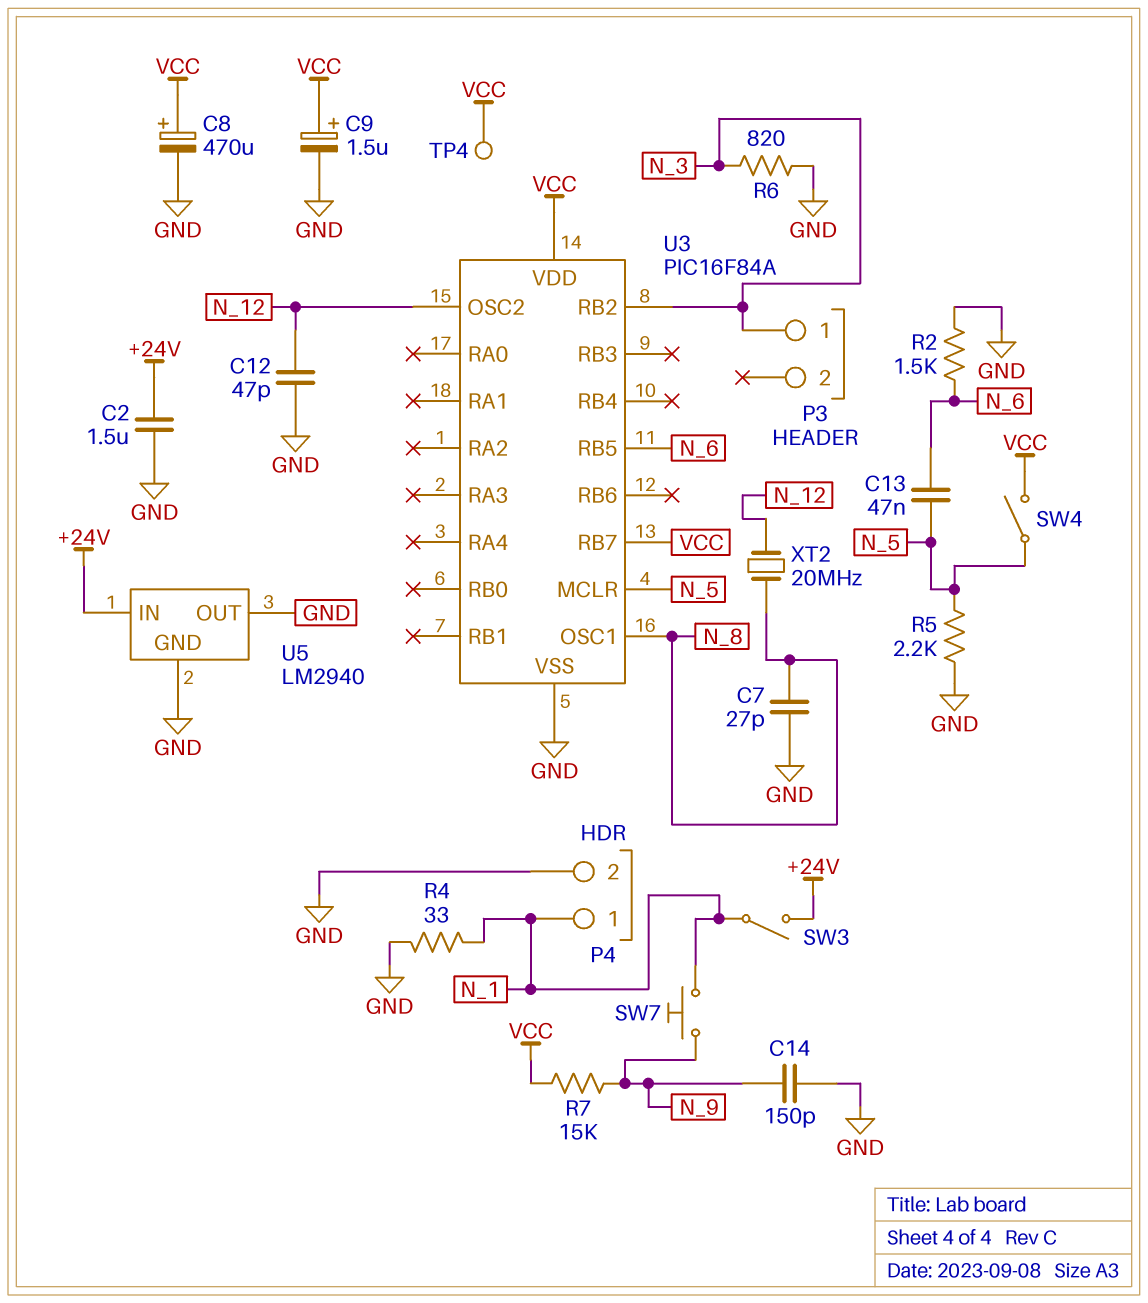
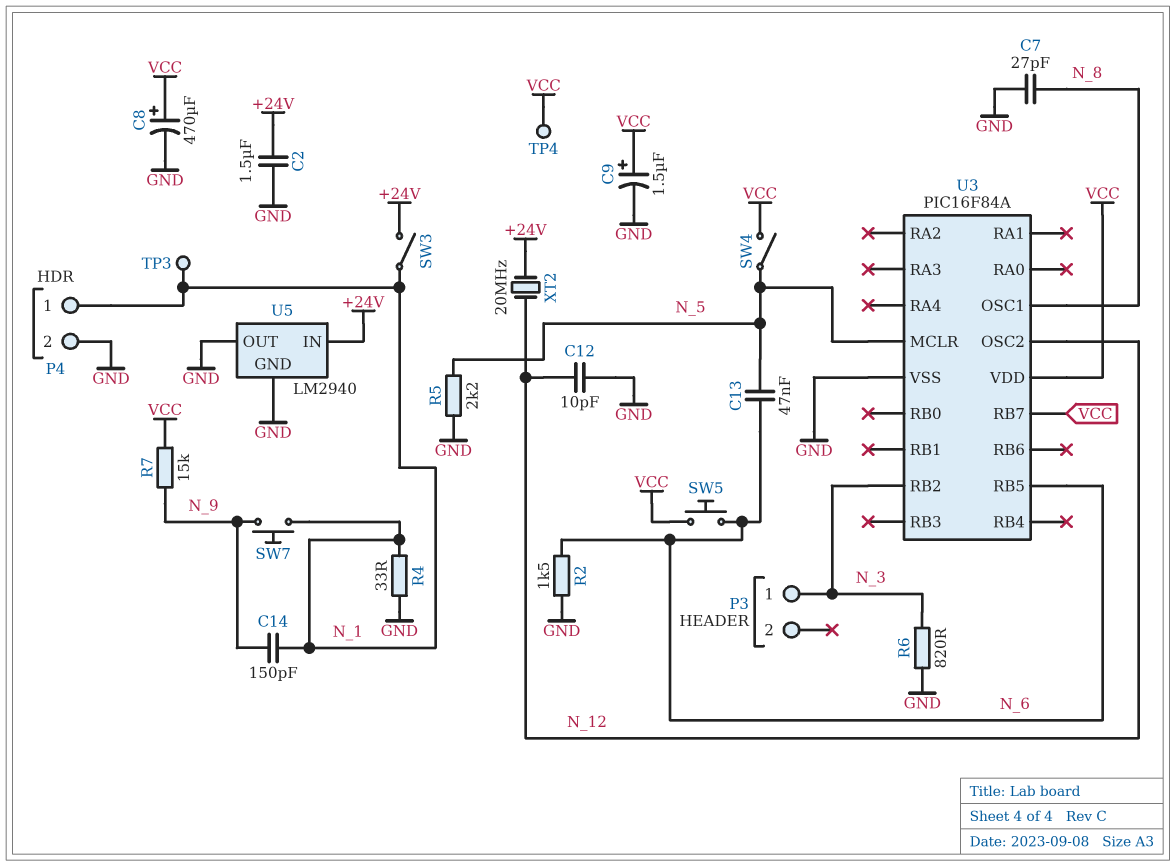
C12: 47pF (GND, N_12) -> 10pF (GND, N_12)
C14: 150pF (GND, N_9) -> 150pF (N_1, N_9)
SW5: none -> button (N_6, VCC)
TP3: none -> test point (N_1)
XT2: 20MHz (N_8, N_12) -> 20MHz (+24V, N_12)

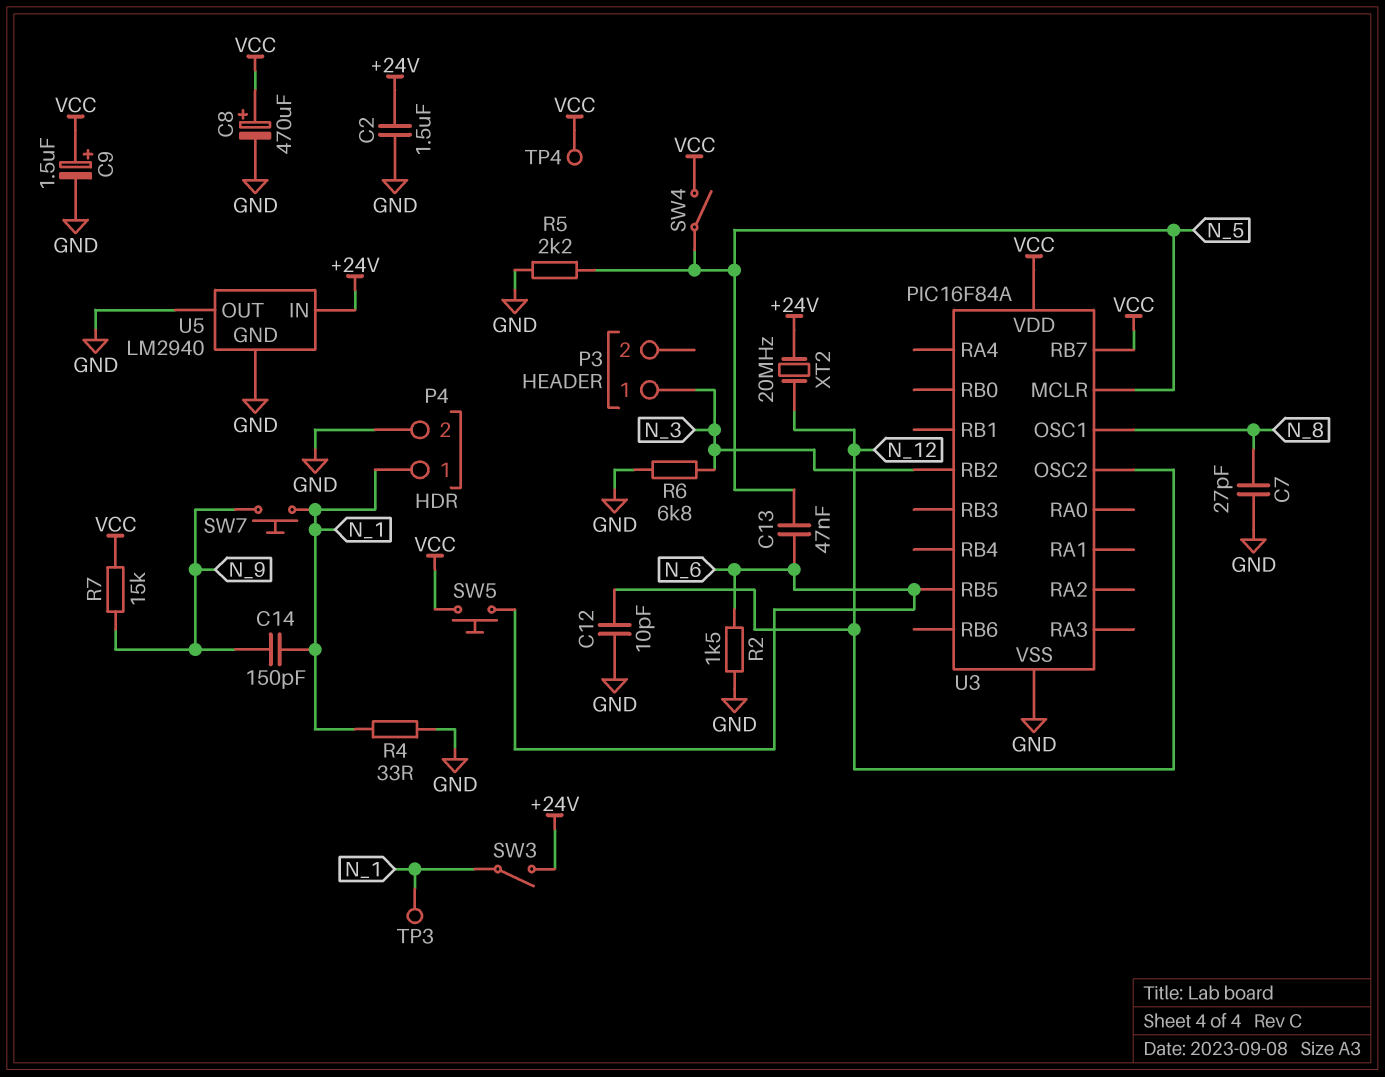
R6: 820 (GND, N_3) -> 6.8k (GND, N_3)

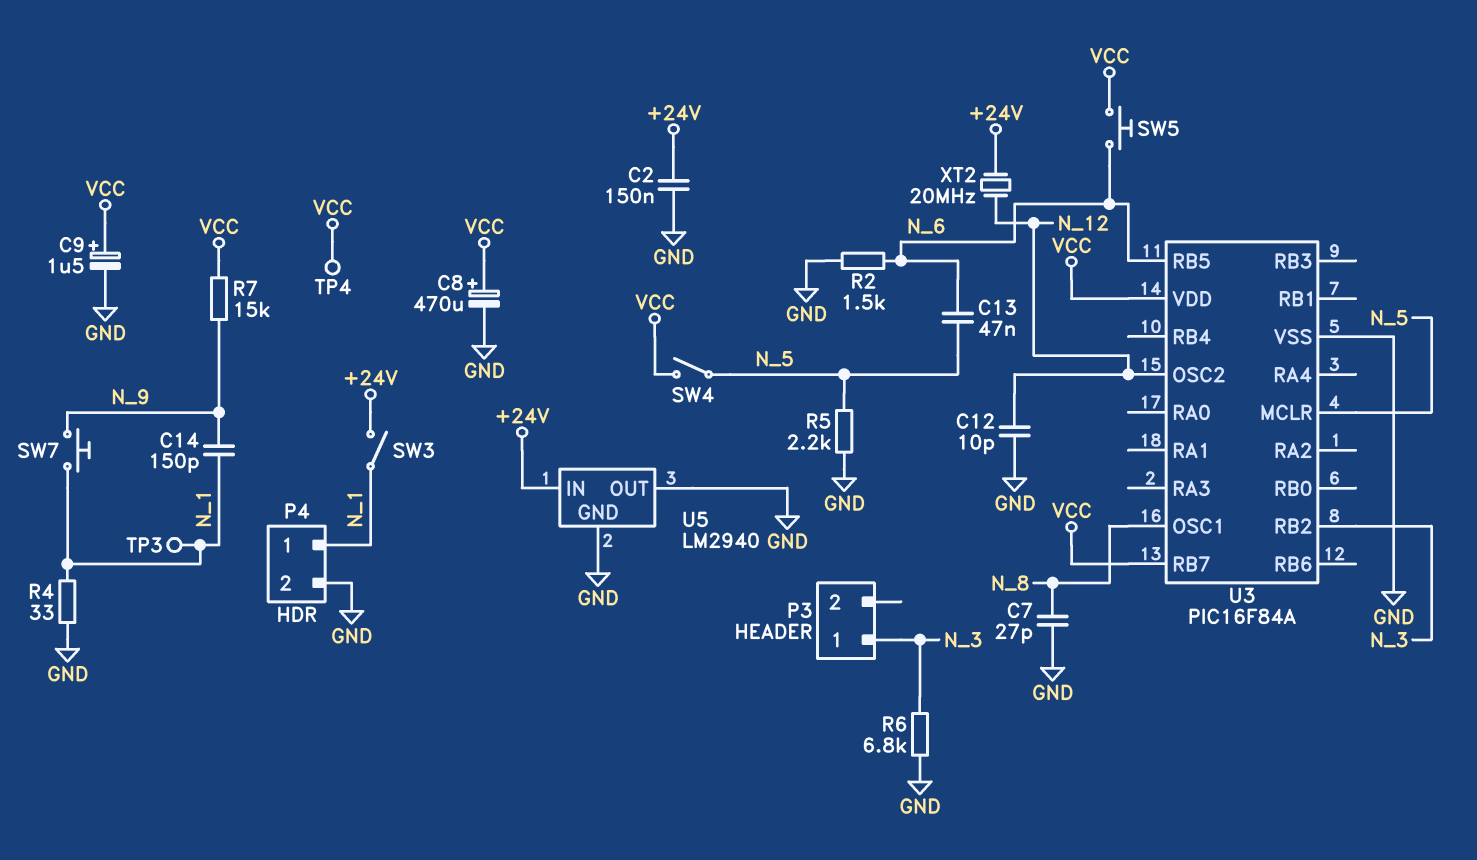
C2: 1.5uF (+24V, GND) -> 150nF (+24V, GND)

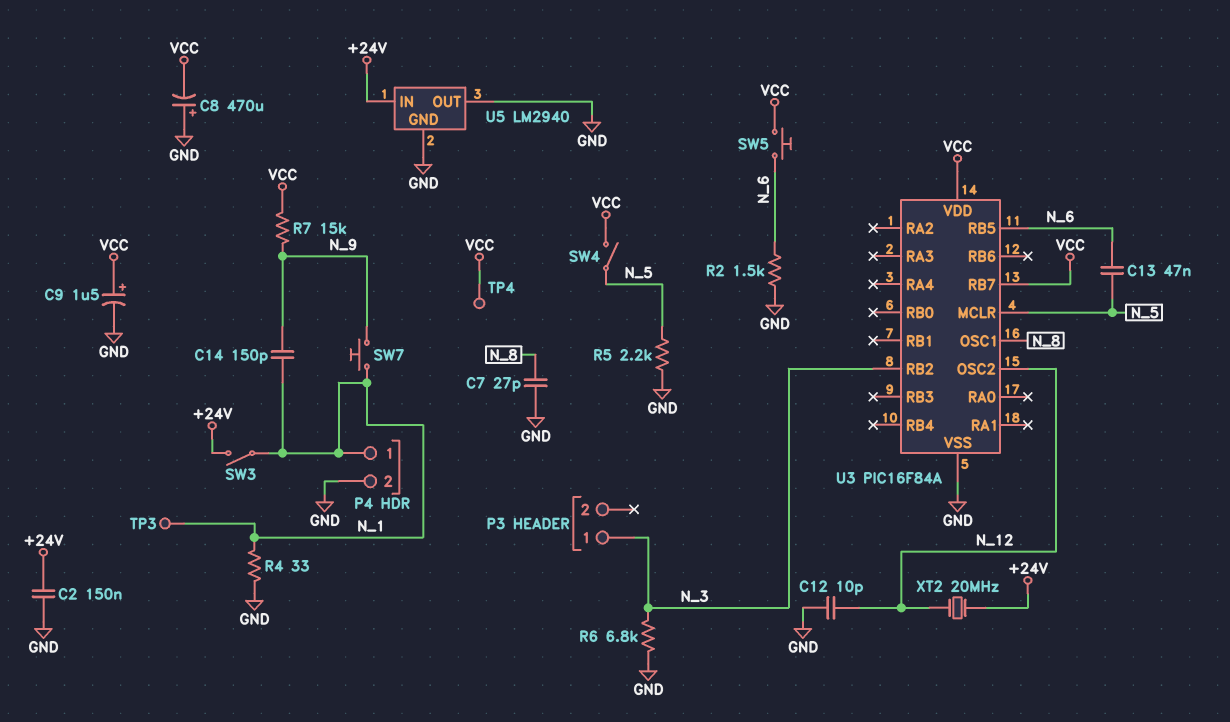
C8: 470uF (plus VCC, minus GND) -> 470uF (plus GND, minus VCC)

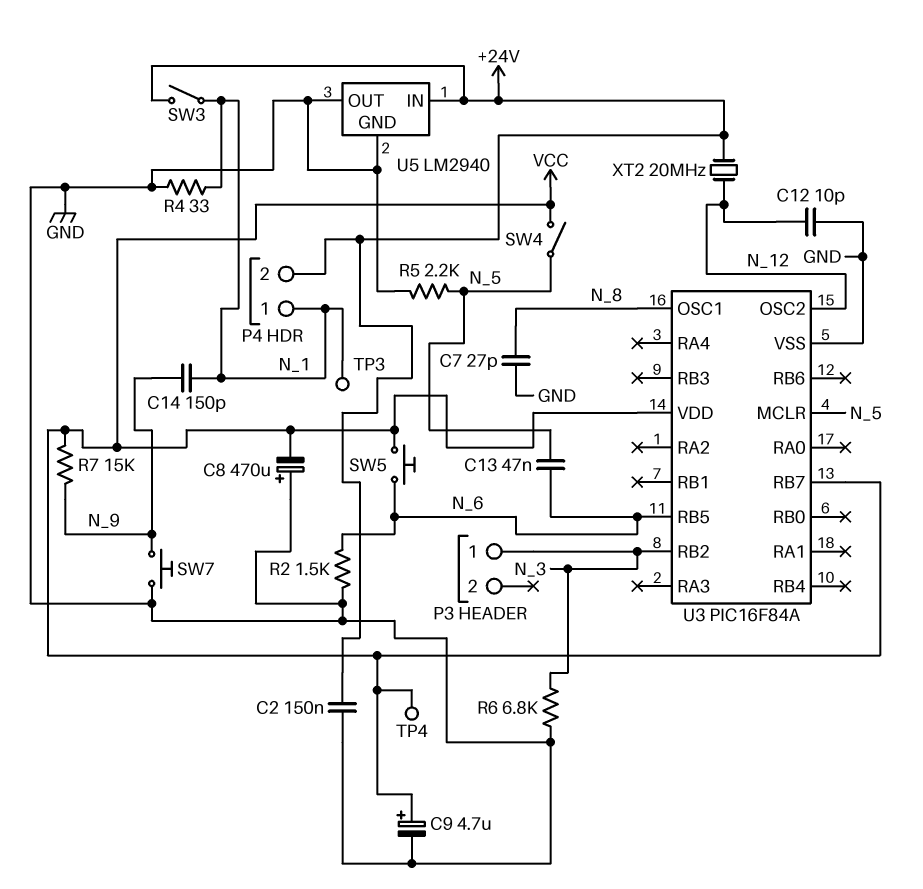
C9: 1.5uF (plus VCC, minus GND) -> 4.7uF (plus VCC, minus GND)
P4 pin 2: GND -> +24V
SW7: button (N_1, N_9) -> button (GND, N_9)

